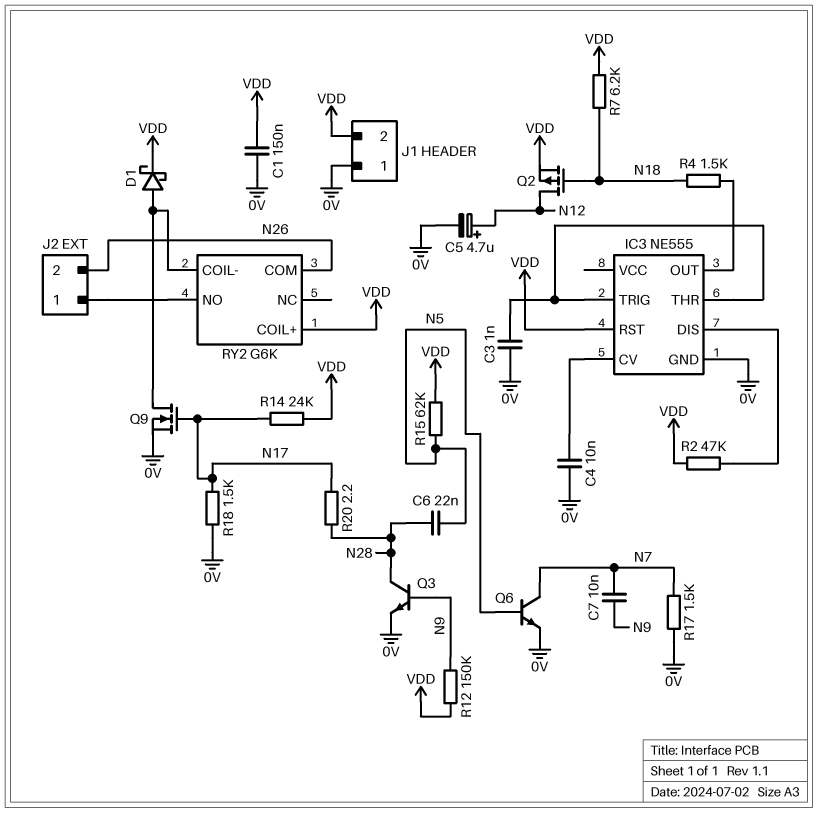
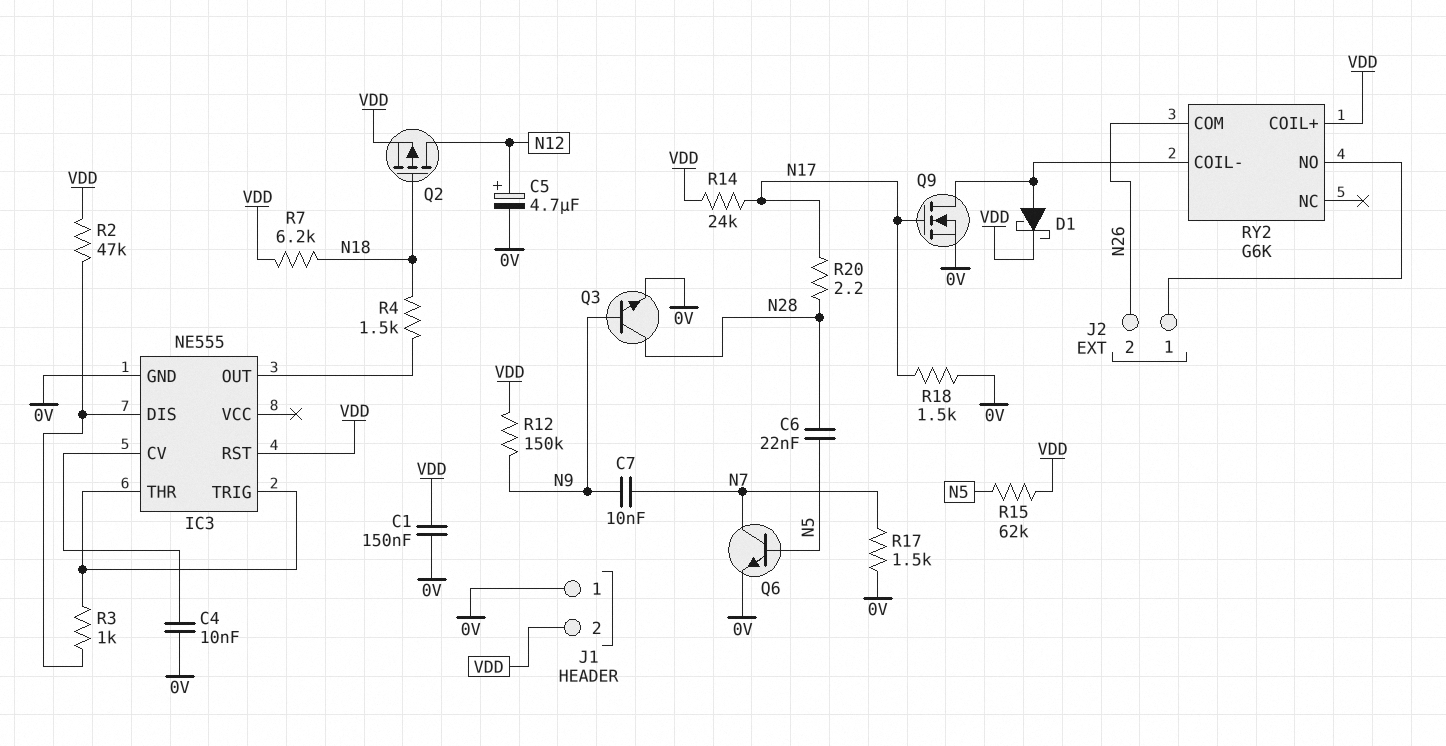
C3: 1nF (0V, IC3/THR) -> none
R3: none -> 1k (IC3/DIS, IC3/THR)

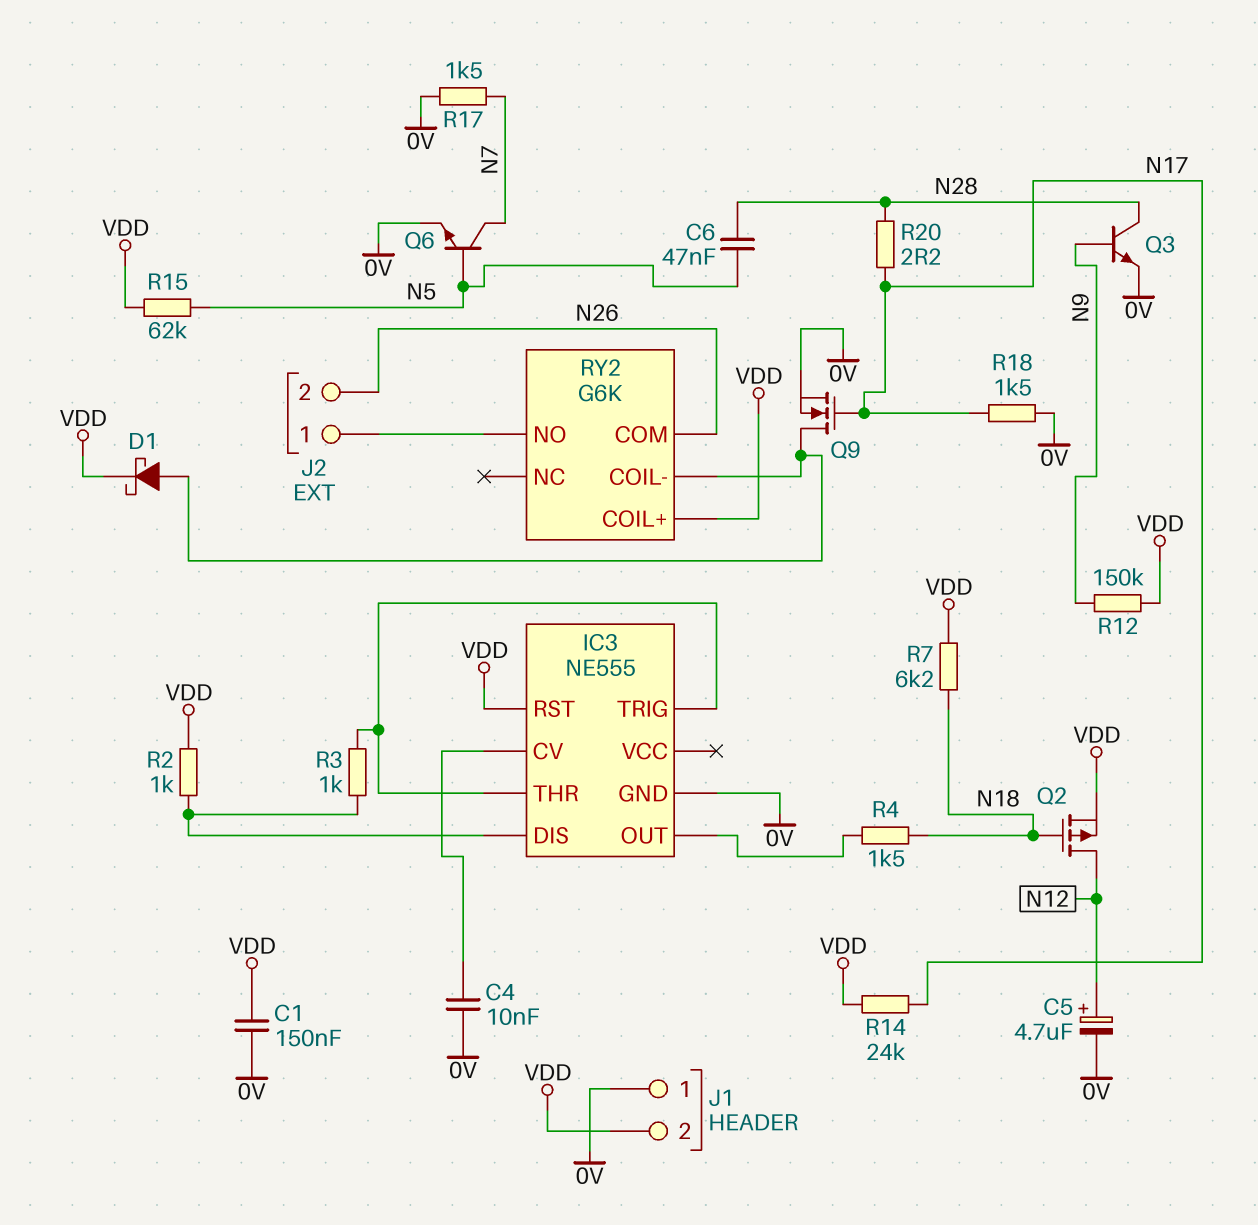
C6: 22nF (N5, N28) -> 47nF (N5, N28)
C7: 10nF (N7, N9) -> none
R2: 47k (IC3/DIS, VDD) -> 1k (IC3/DIS, VDD)

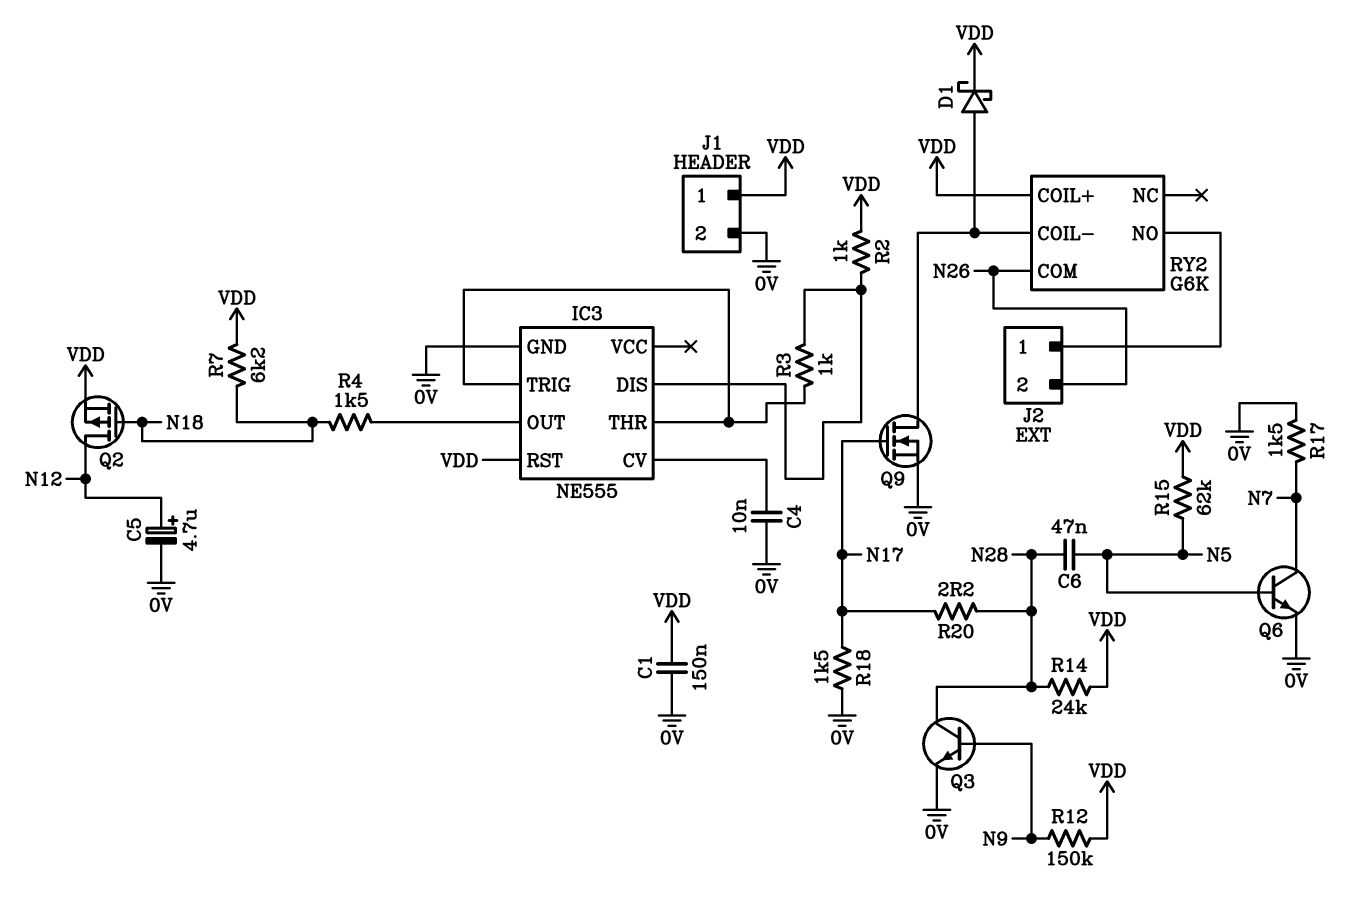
J1 pin 1: 0V -> VDD
J1 pin 2: VDD -> 0V
R14: 24k (N17, VDD) -> 24k (N28, VDD)

